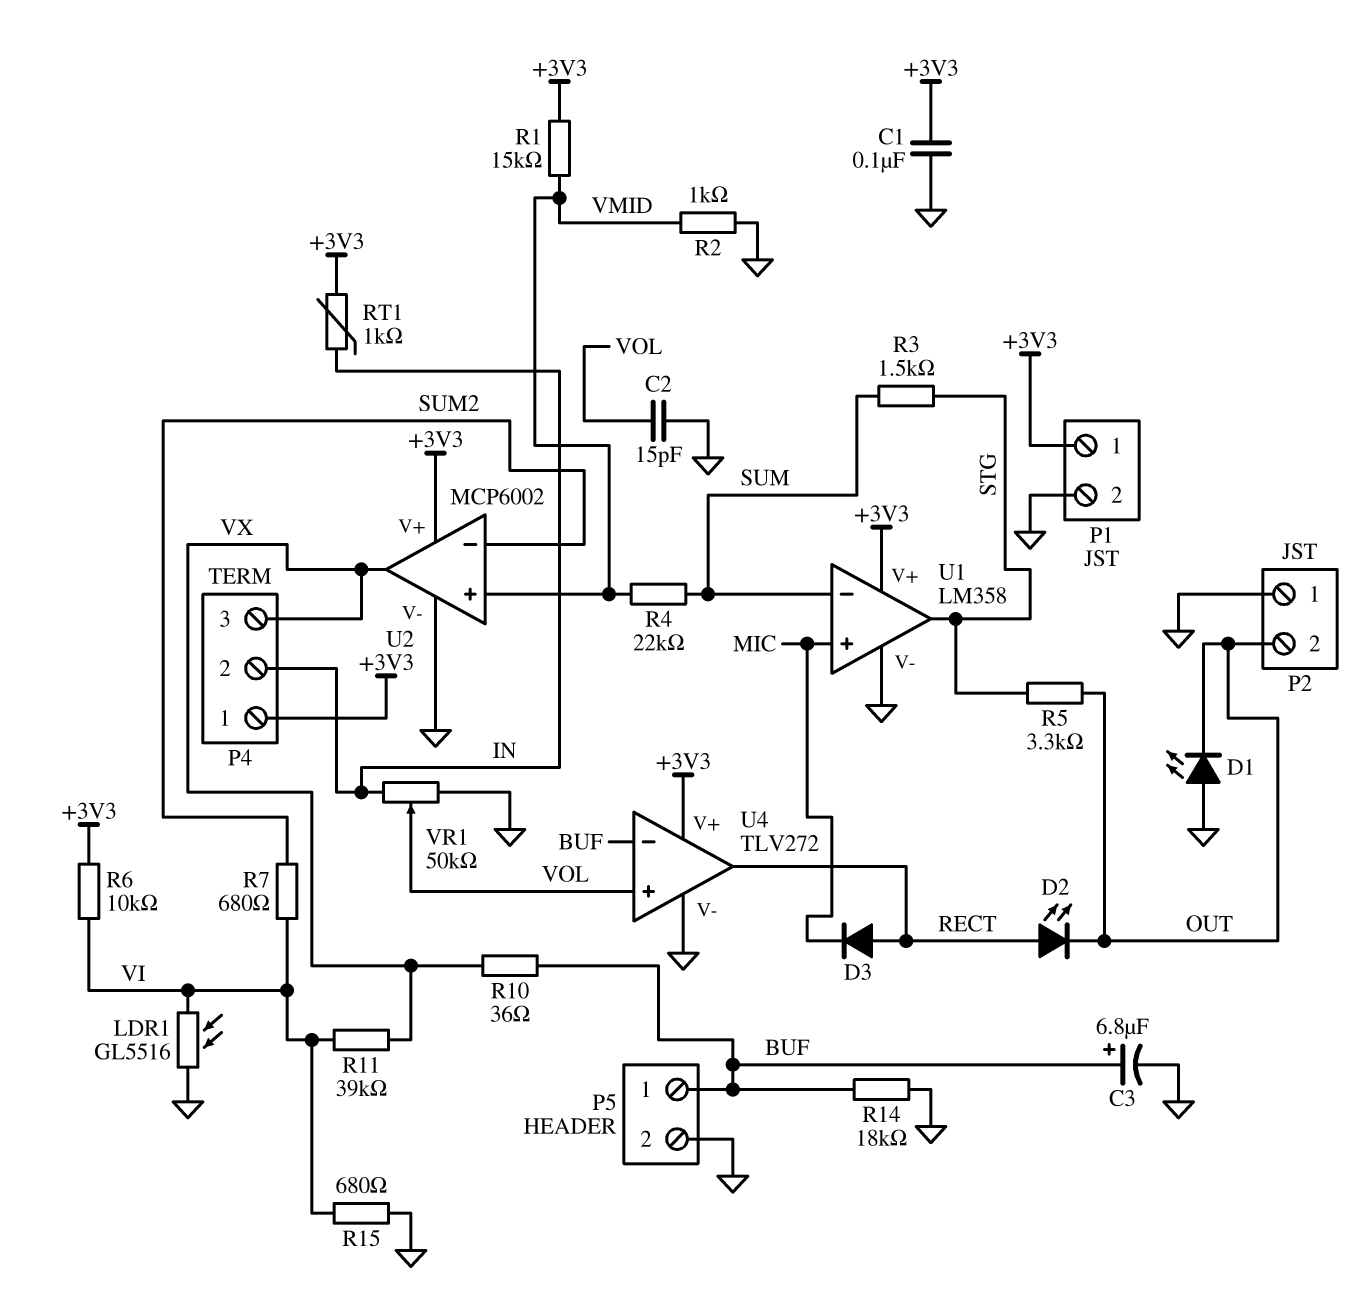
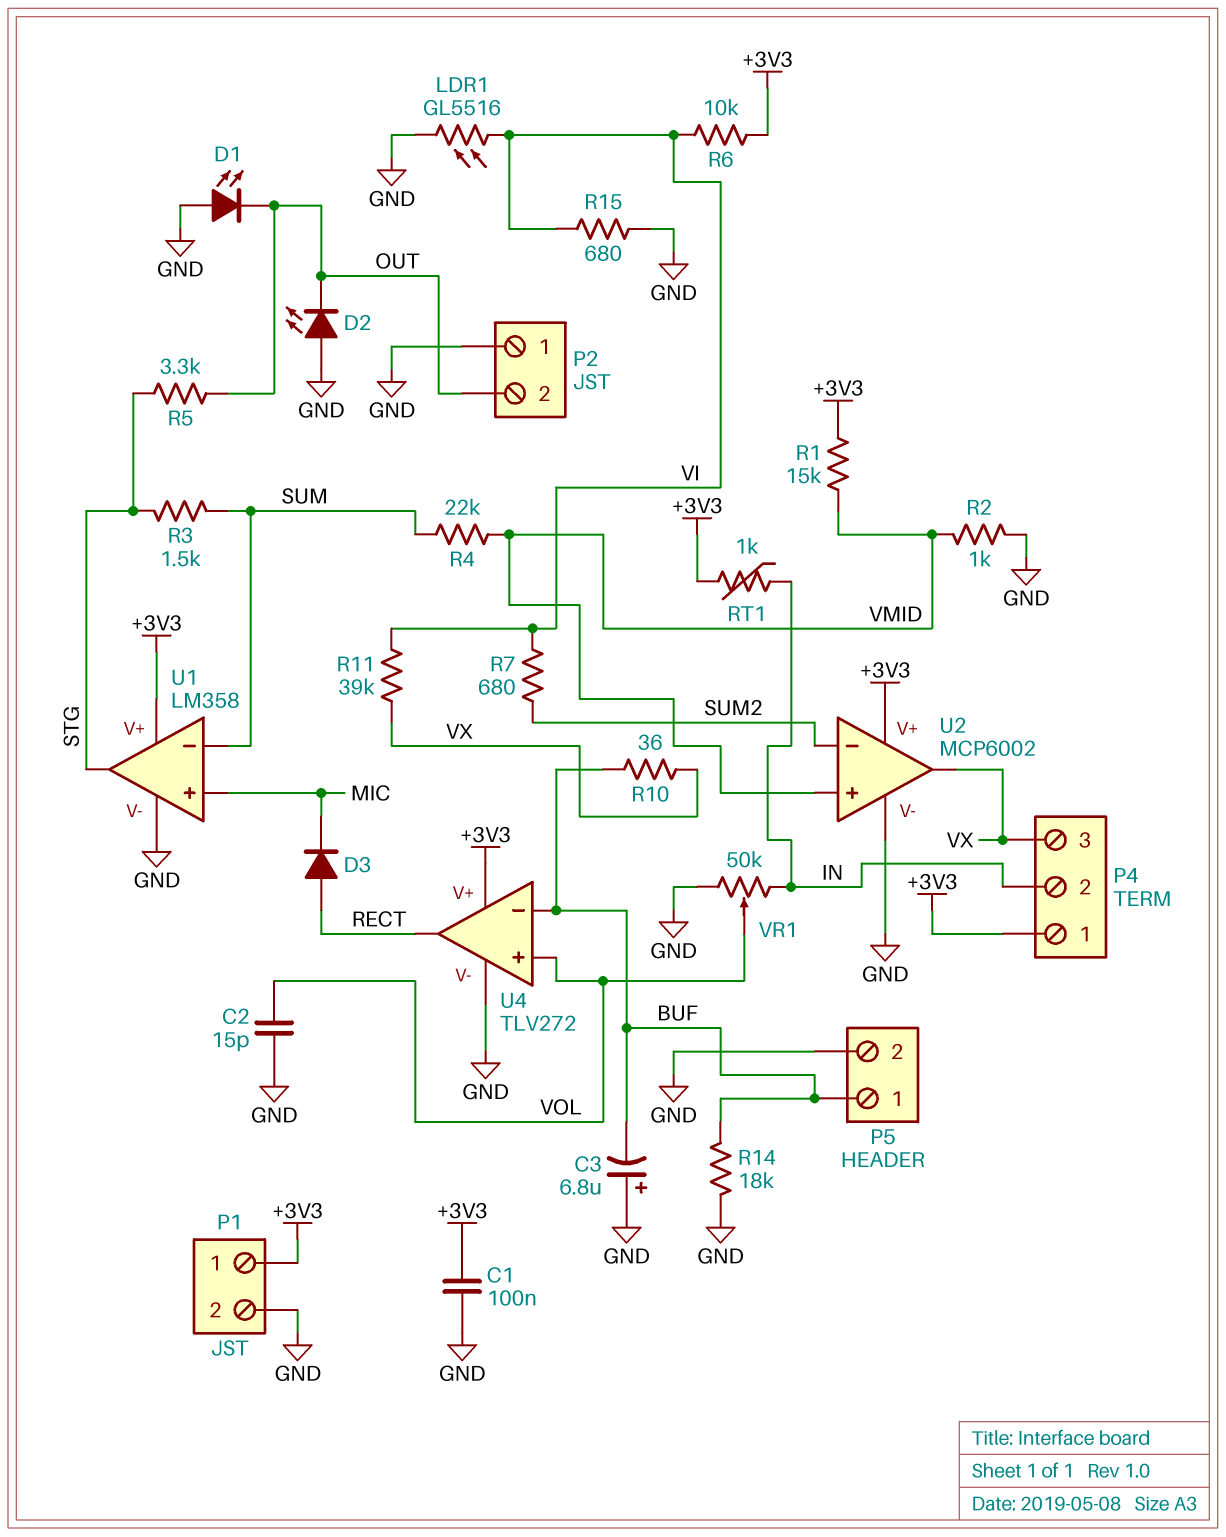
C3: 6.8uF (plus BUF, minus GND) -> 6.8uF (plus GND, minus BUF)
D2: LED (A RECT, K OUT) -> LED (A GND, K OUT)

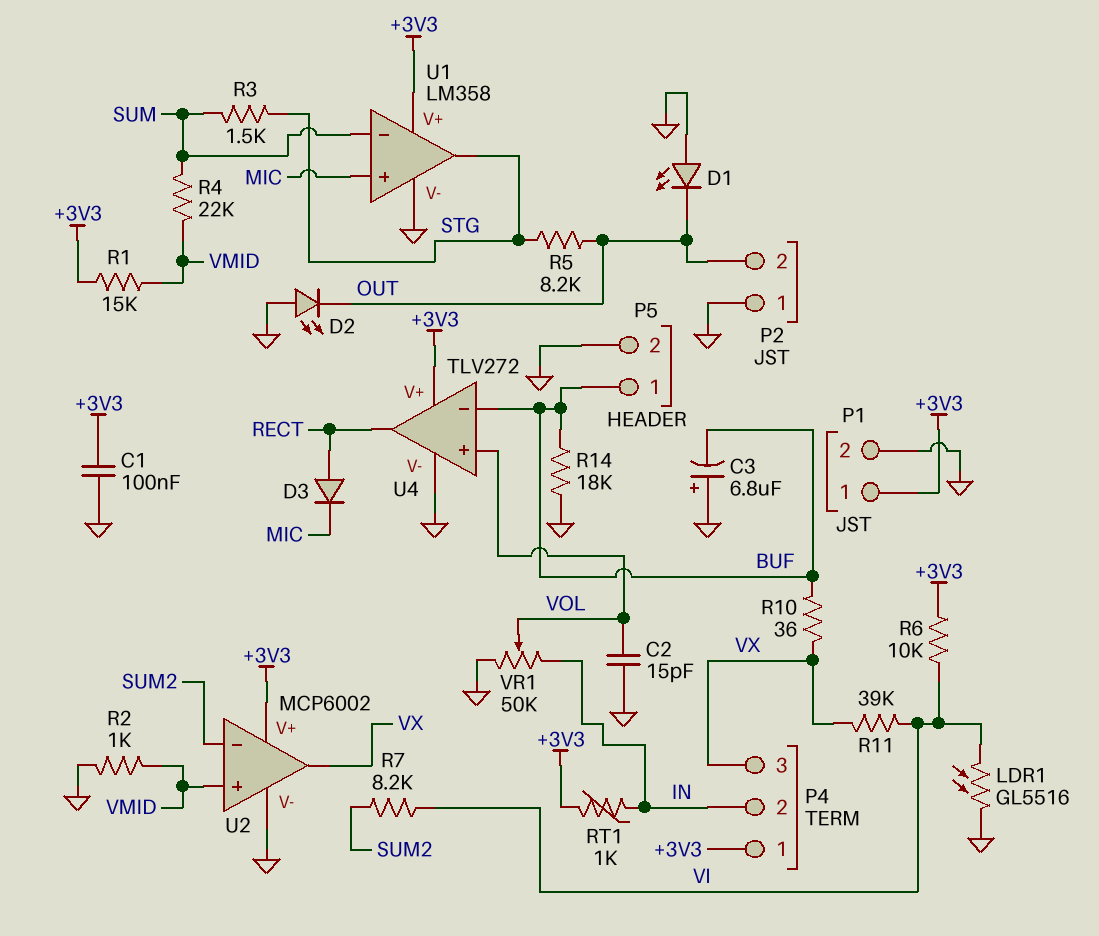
R5: 3.3k (OUT, STG) -> 8.2k (OUT, STG)
R7: 680 (SUM2, VI) -> 8.2k (SUM2, VI)
R15: 680 (GND, VI) -> none

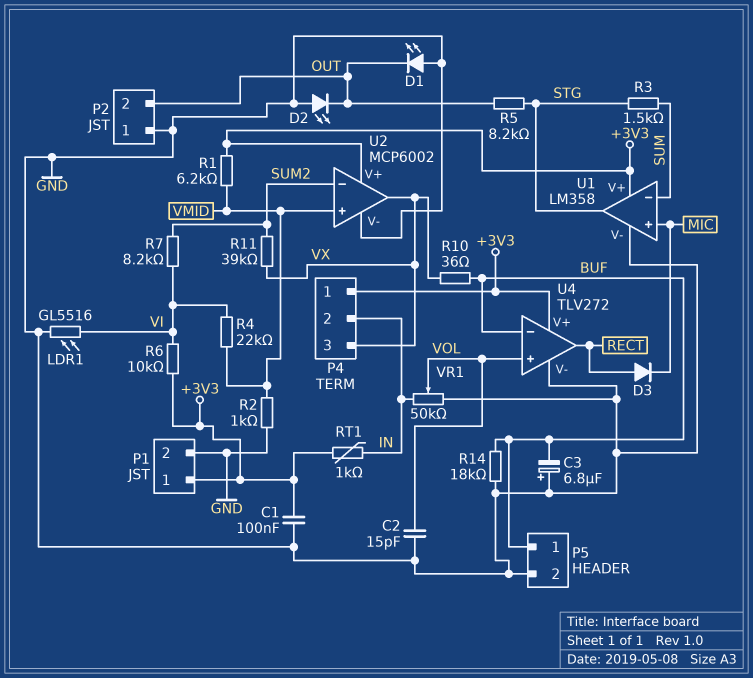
R1: 15k (+3V3, VMID) -> 6.2k (+3V3, VMID)
R4: 22k (SUM, VMID) -> 22k (VI, VMID)
R11: 39k (VI, VX) -> 39k (SUM2, VX)

